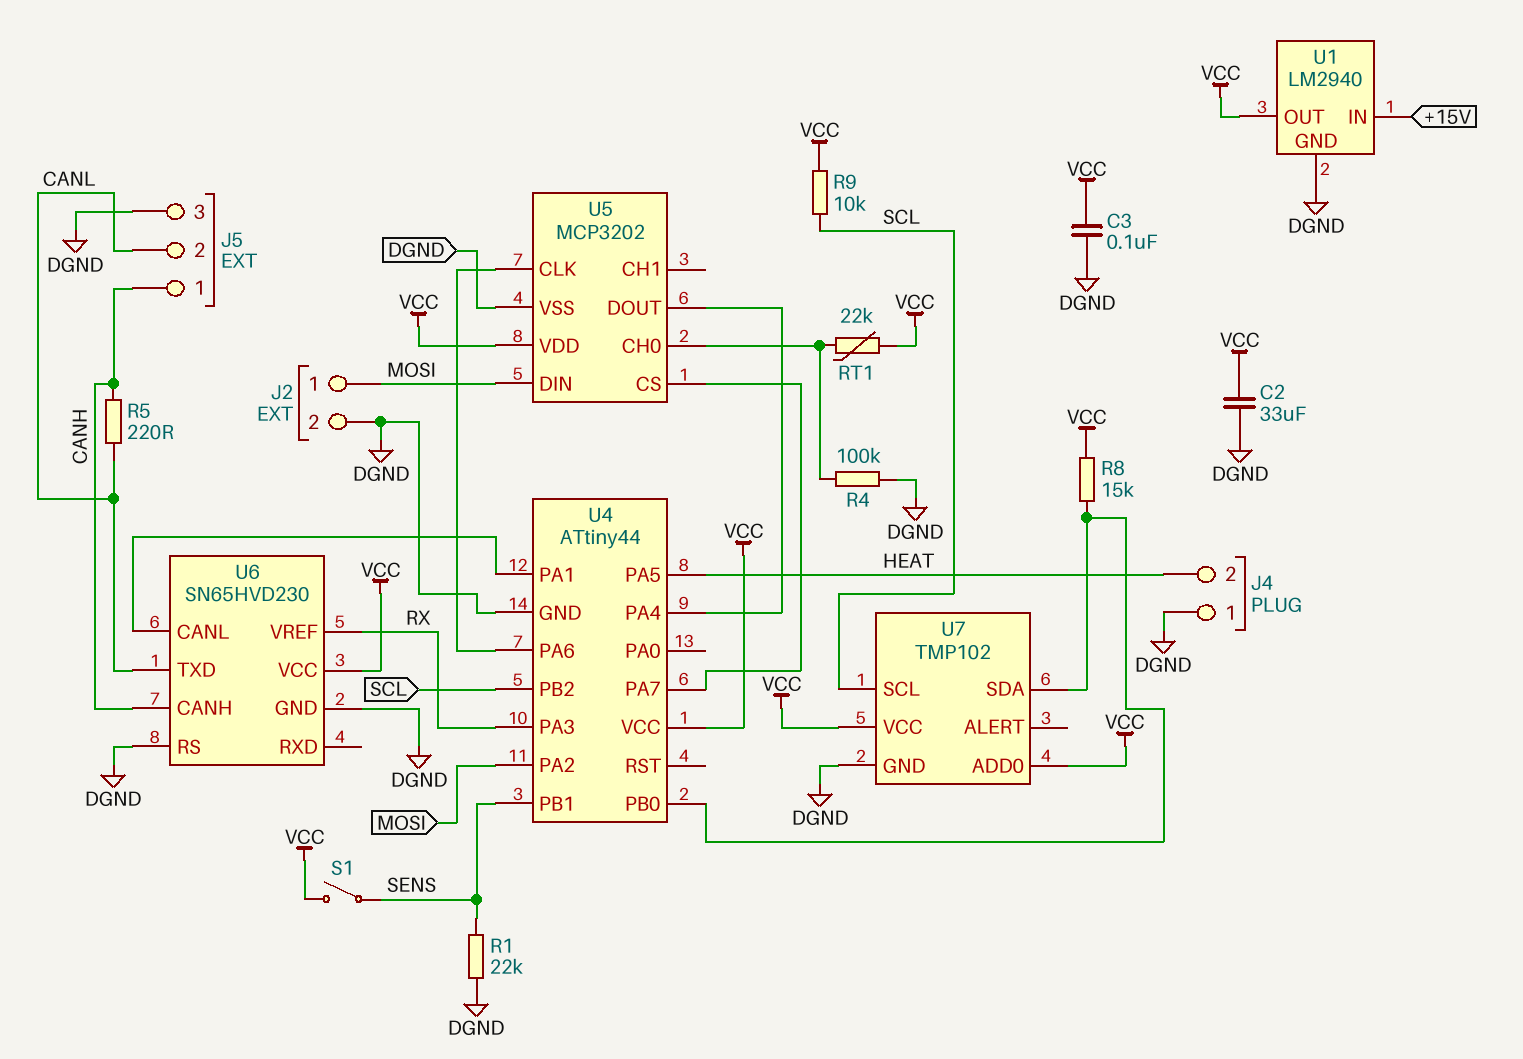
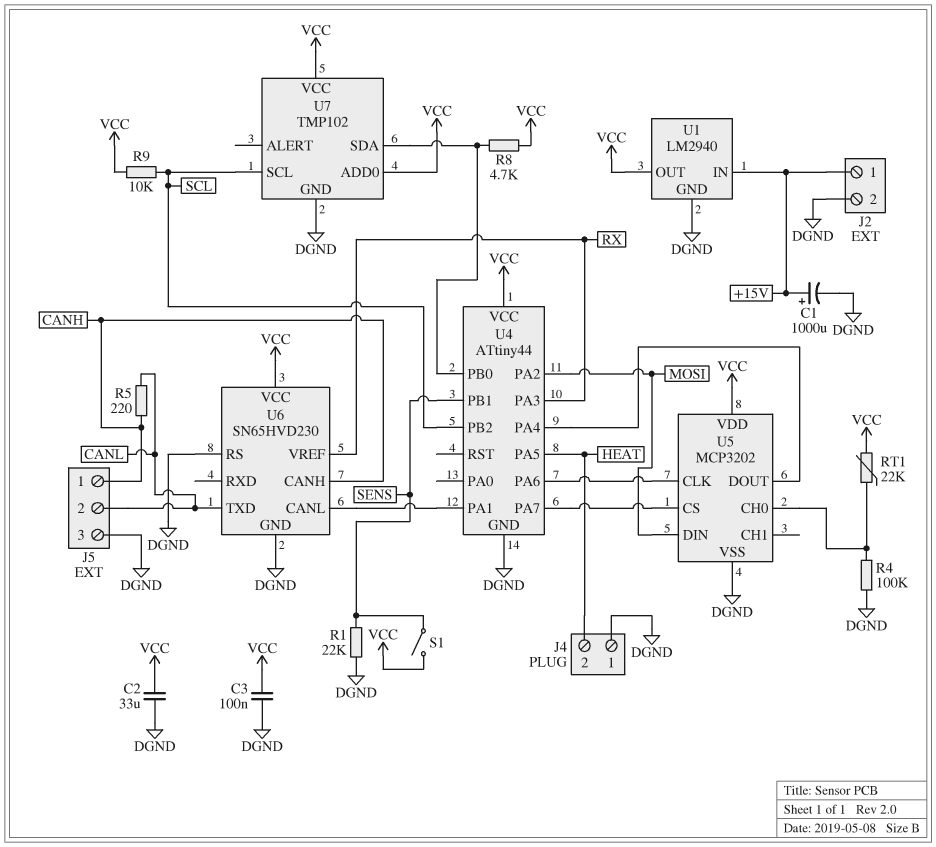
C1: none -> 1000uF (plus +15V, minus DGND)
J2 pin 1: MOSI -> +15V
R8: 15k (U4/PB0, VCC) -> 4.7k (U4/PB0, VCC)

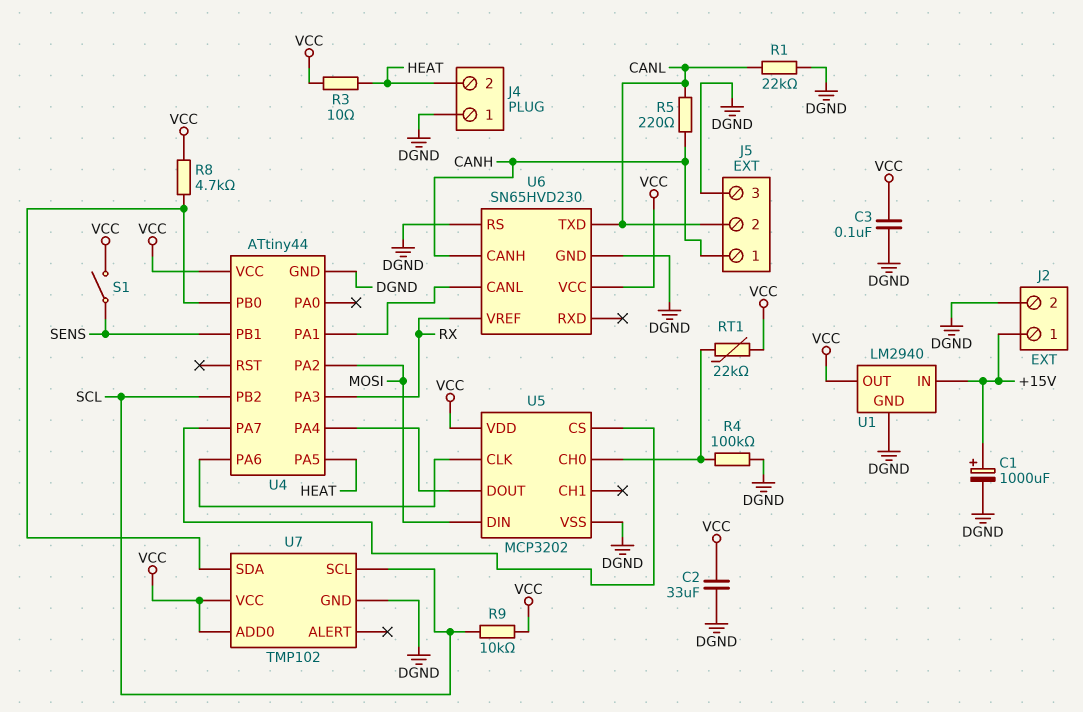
R1: 22k (DGND, SENS) -> 22k (CANL, DGND)
R3: none -> 10 (HEAT, VCC)

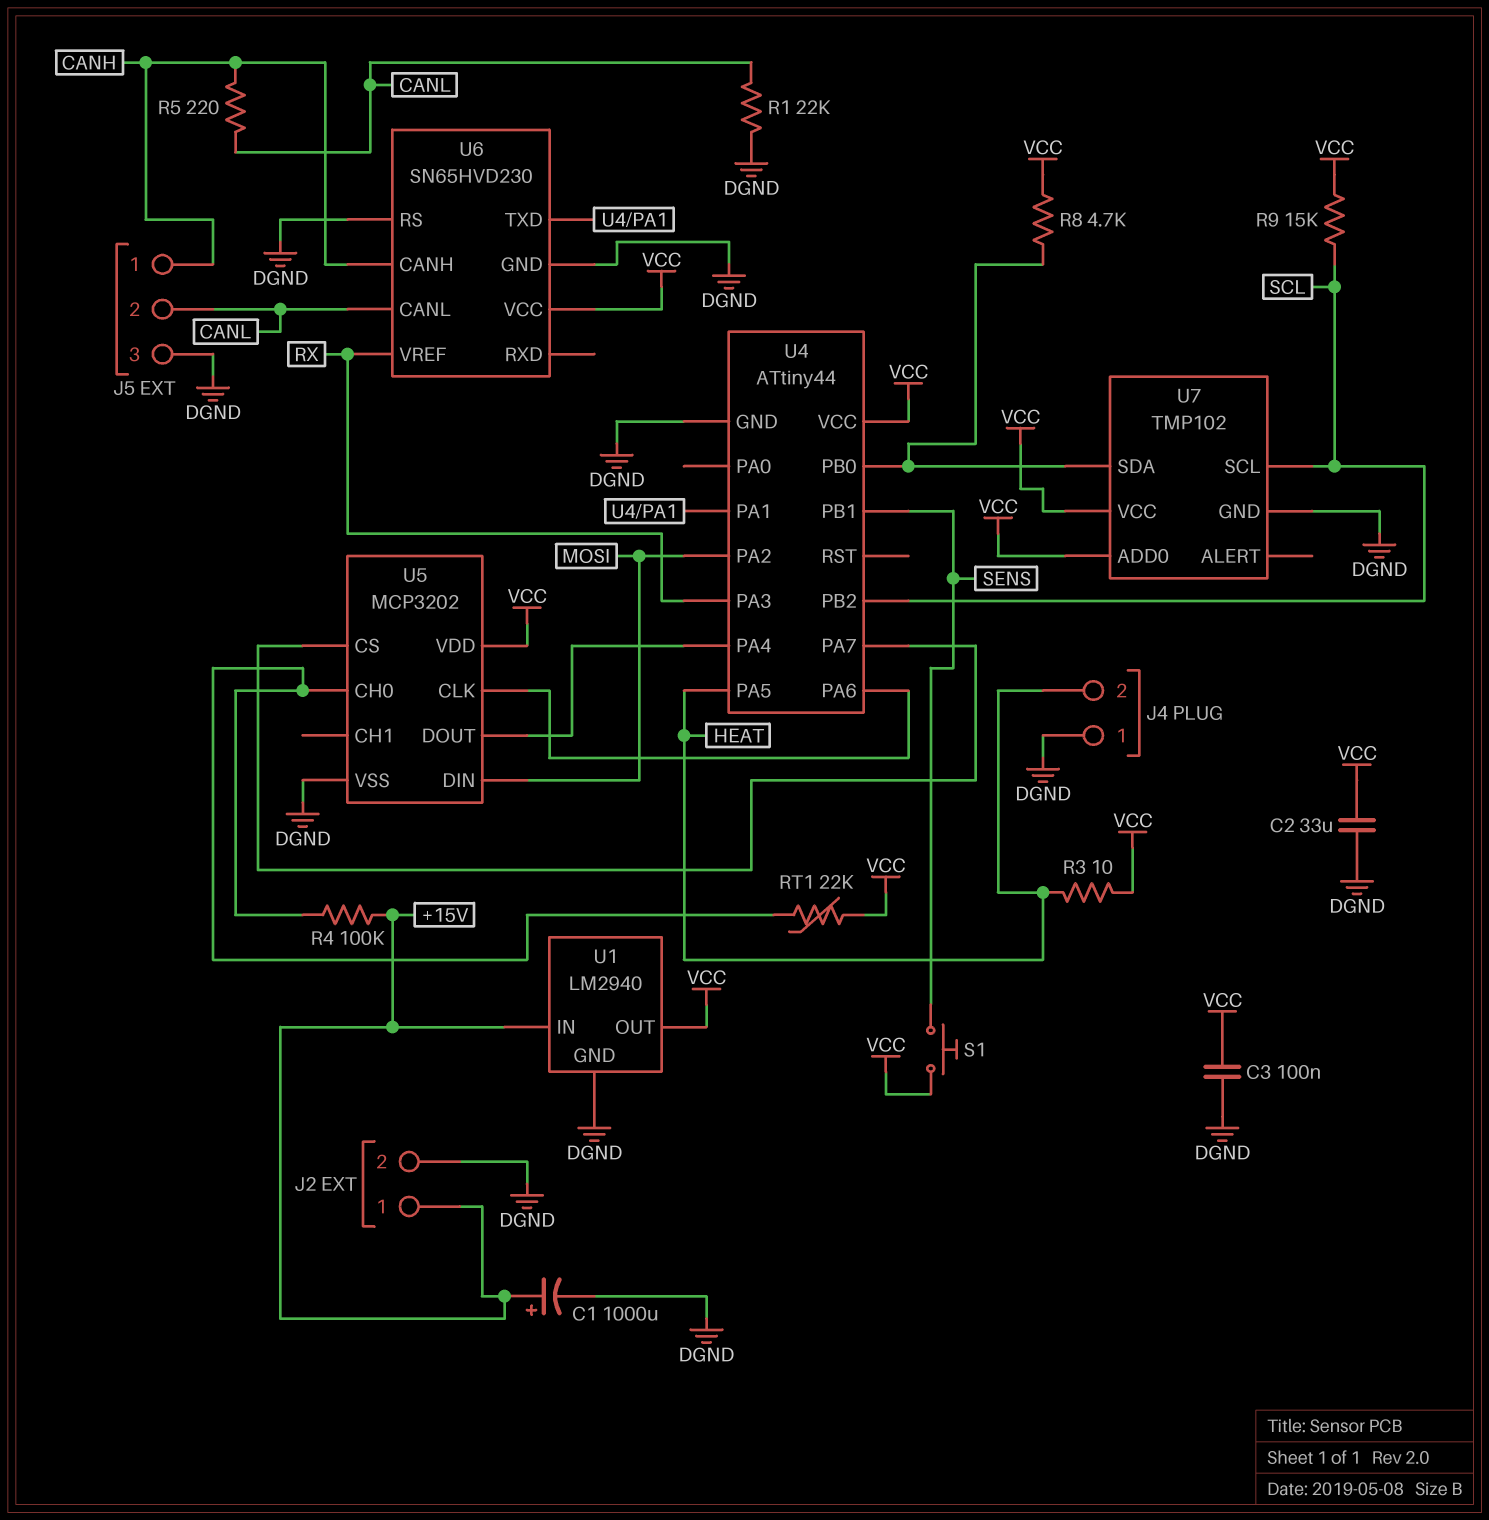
R4: 100k (DGND, U5/CH0) -> 100k (+15V, U5/CH0)
R9: 10k (SCL, VCC) -> 15k (SCL, VCC)
S1: switch (SENS, VCC) -> button (SENS, VCC)
U6 pin CANL: U4/PA1 -> CANL
U6 pin TXD: CANL -> U4/PA1

